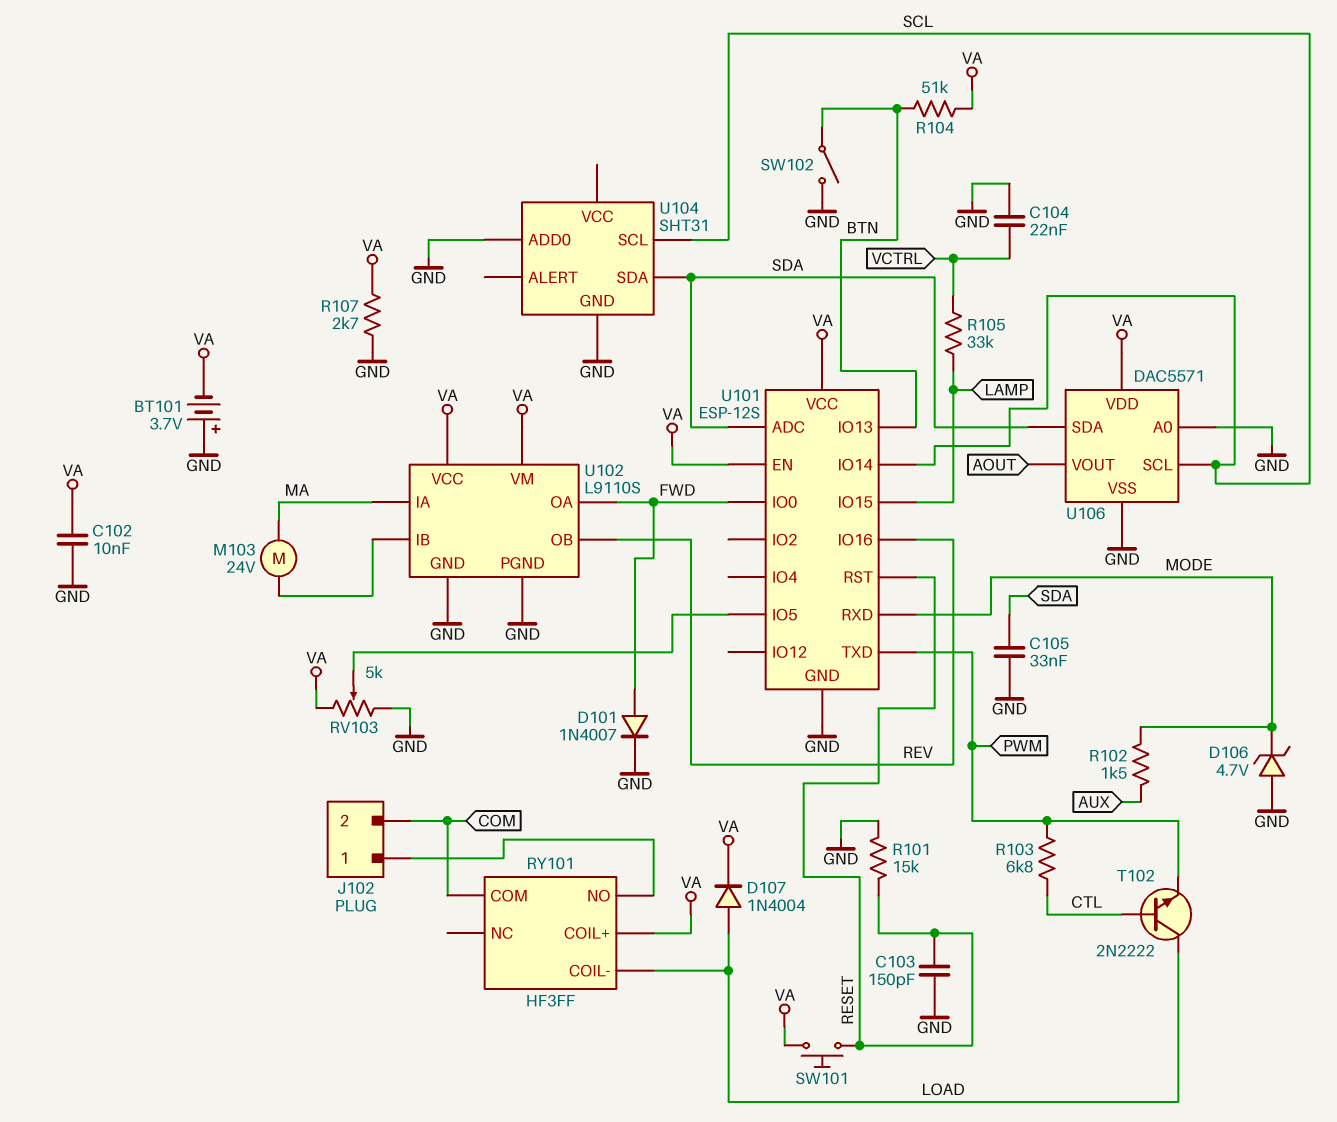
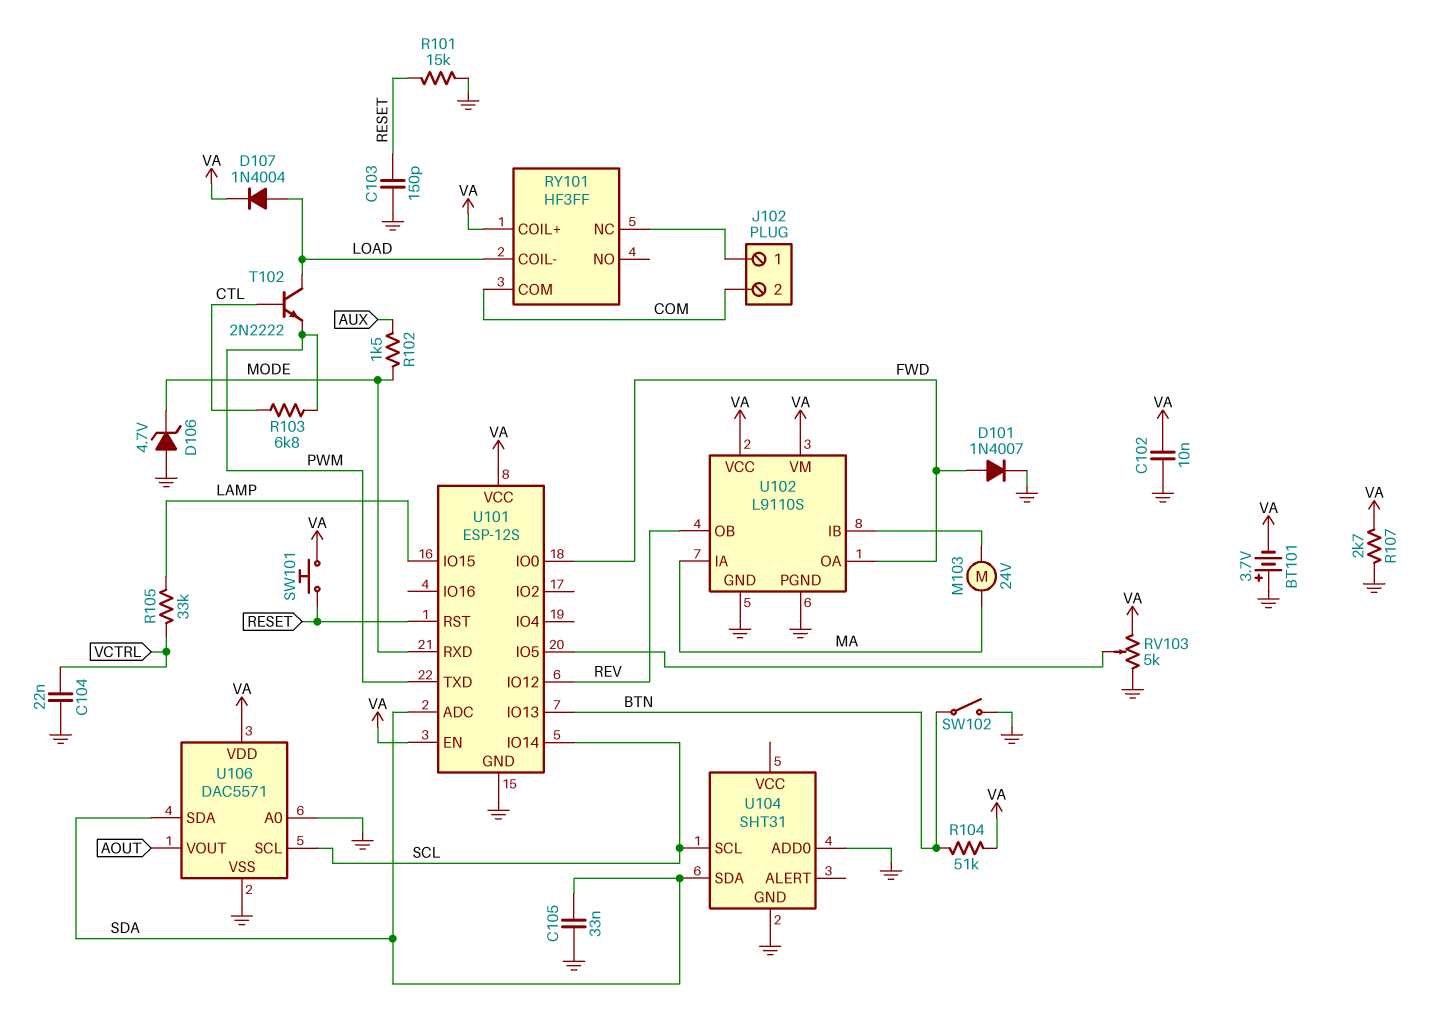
RY101 pin NC: none -> J102/1
RY101 pin NO: J102/1 -> none
U101 pin IO12: none -> REV
U101 pin IO16: REV -> none

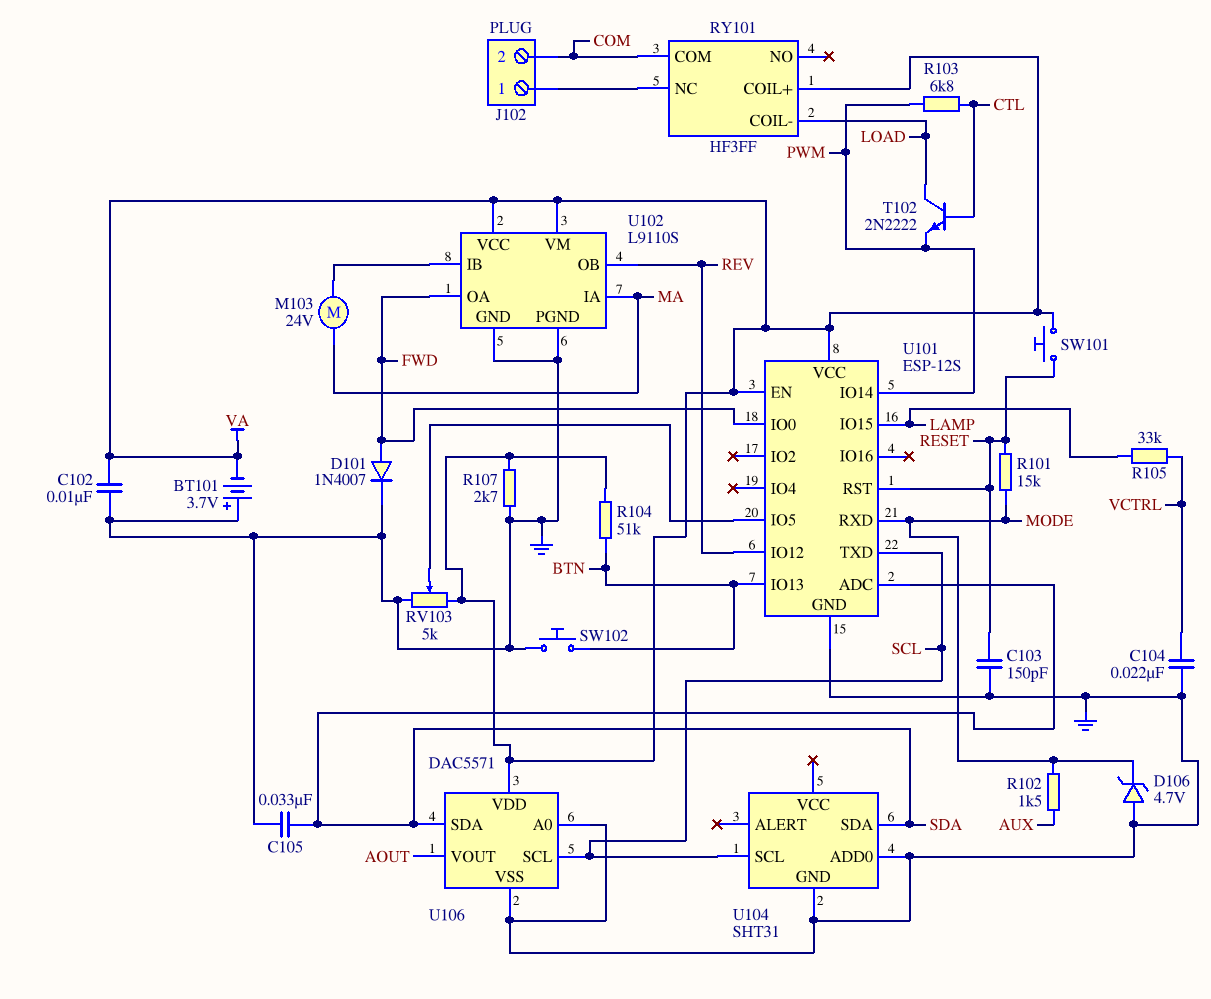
D107: diode 1N4004 (A LOAD, K VA) -> none
R101: 15k (GND, RESET) -> 15k (MODE, RESET)
SW102: switch (BTN, GND) -> button (BTN, GND)
U101 pin IO14: SCL -> PWM
U101 pin TXD: PWM -> SCL

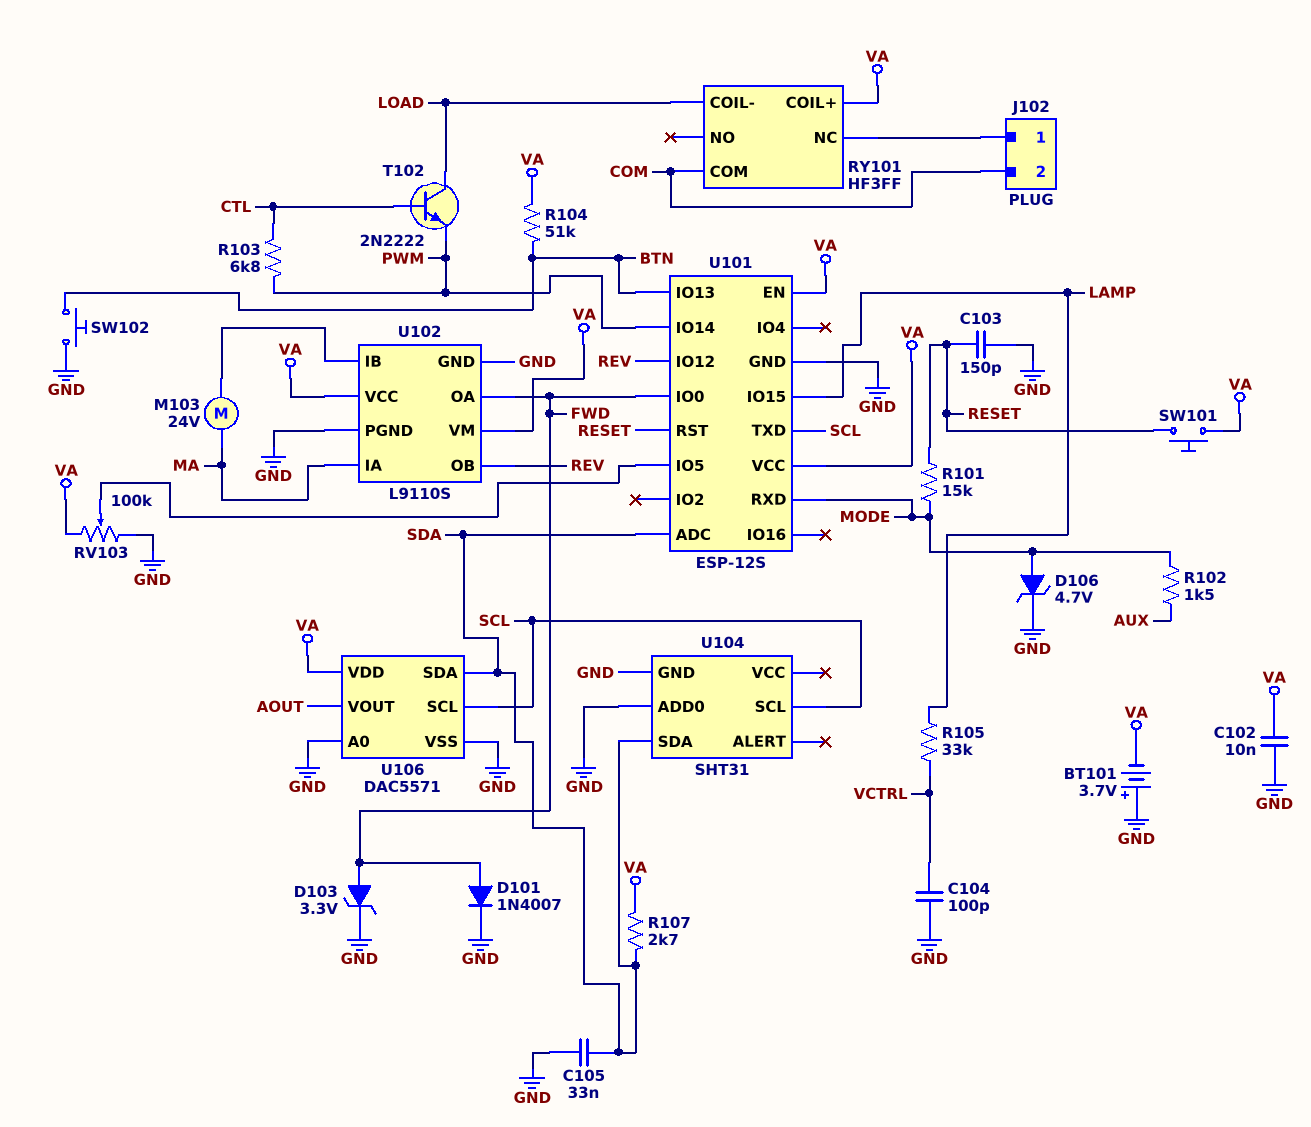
C104: 22nF (GND, VCTRL) -> 100pF (GND, VCTRL)
D103: none -> zener 3.3V (A FWD, K GND)
D106: zener 4.7V (A GND, K MODE) -> zener 4.7V (A MODE, K GND)
R107: 2.7k (GND, VA) -> 2.7k (SDA, VA)
RV103: 5k (GND, VA, wiper U101/IO5) -> 100k (GND, VA, wiper U101/IO5)

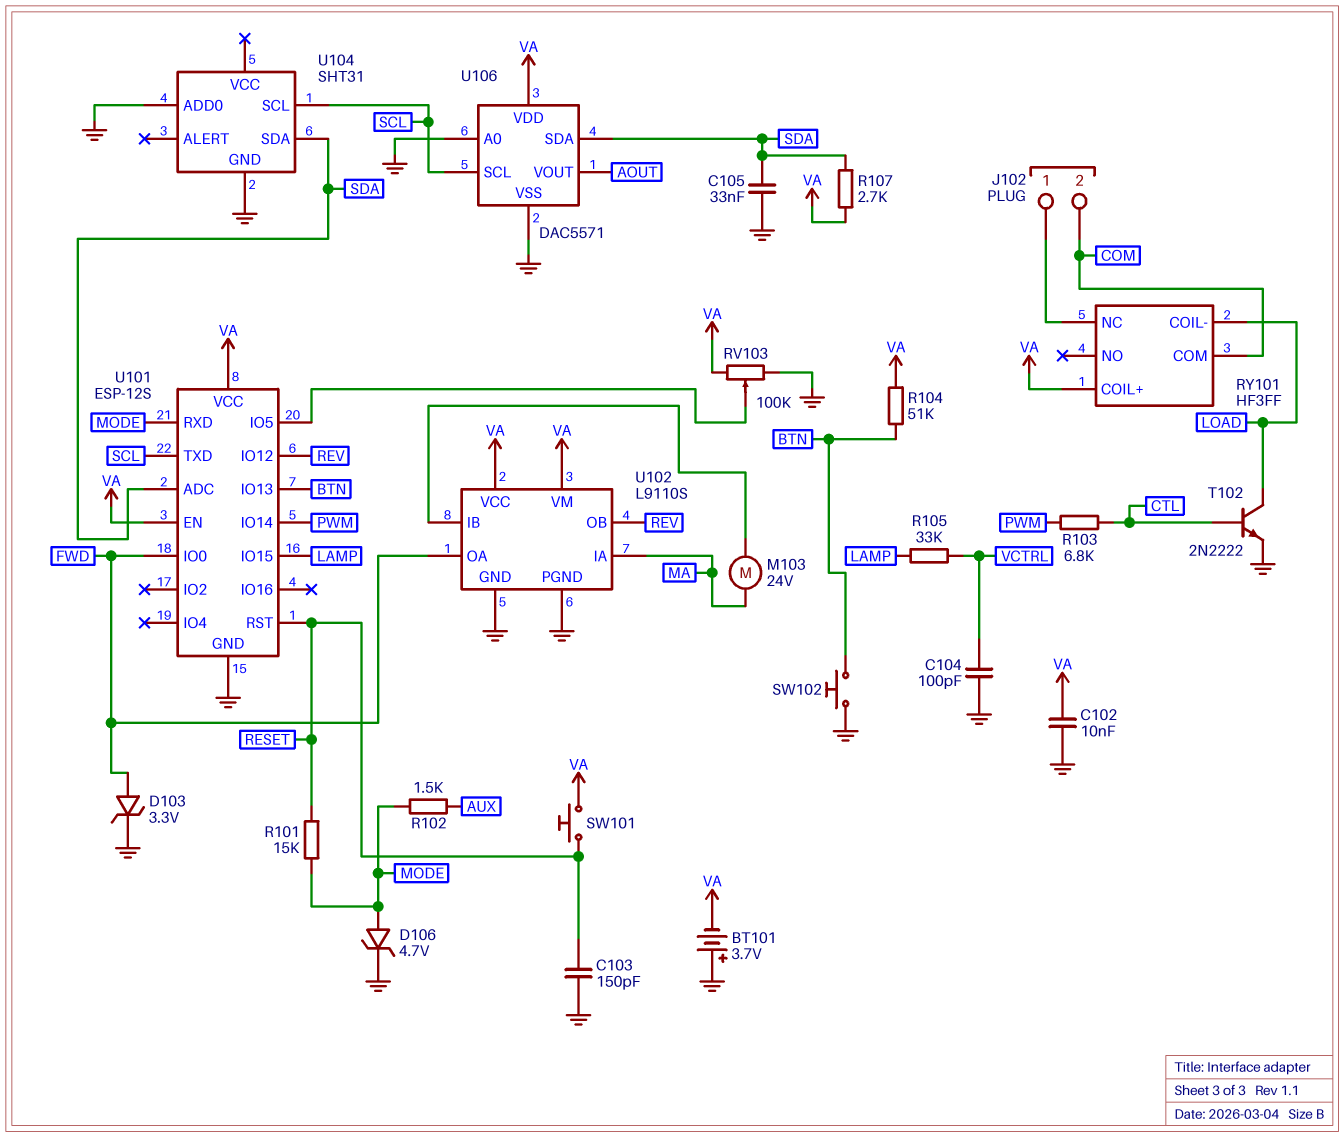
D101: diode 1N4007 (A FWD, K GND) -> none
T102: NPN 2N2222 (B CTL, C LOAD, E PWM) -> NPN 2N2222 (B CTL, C LOAD, E GND)

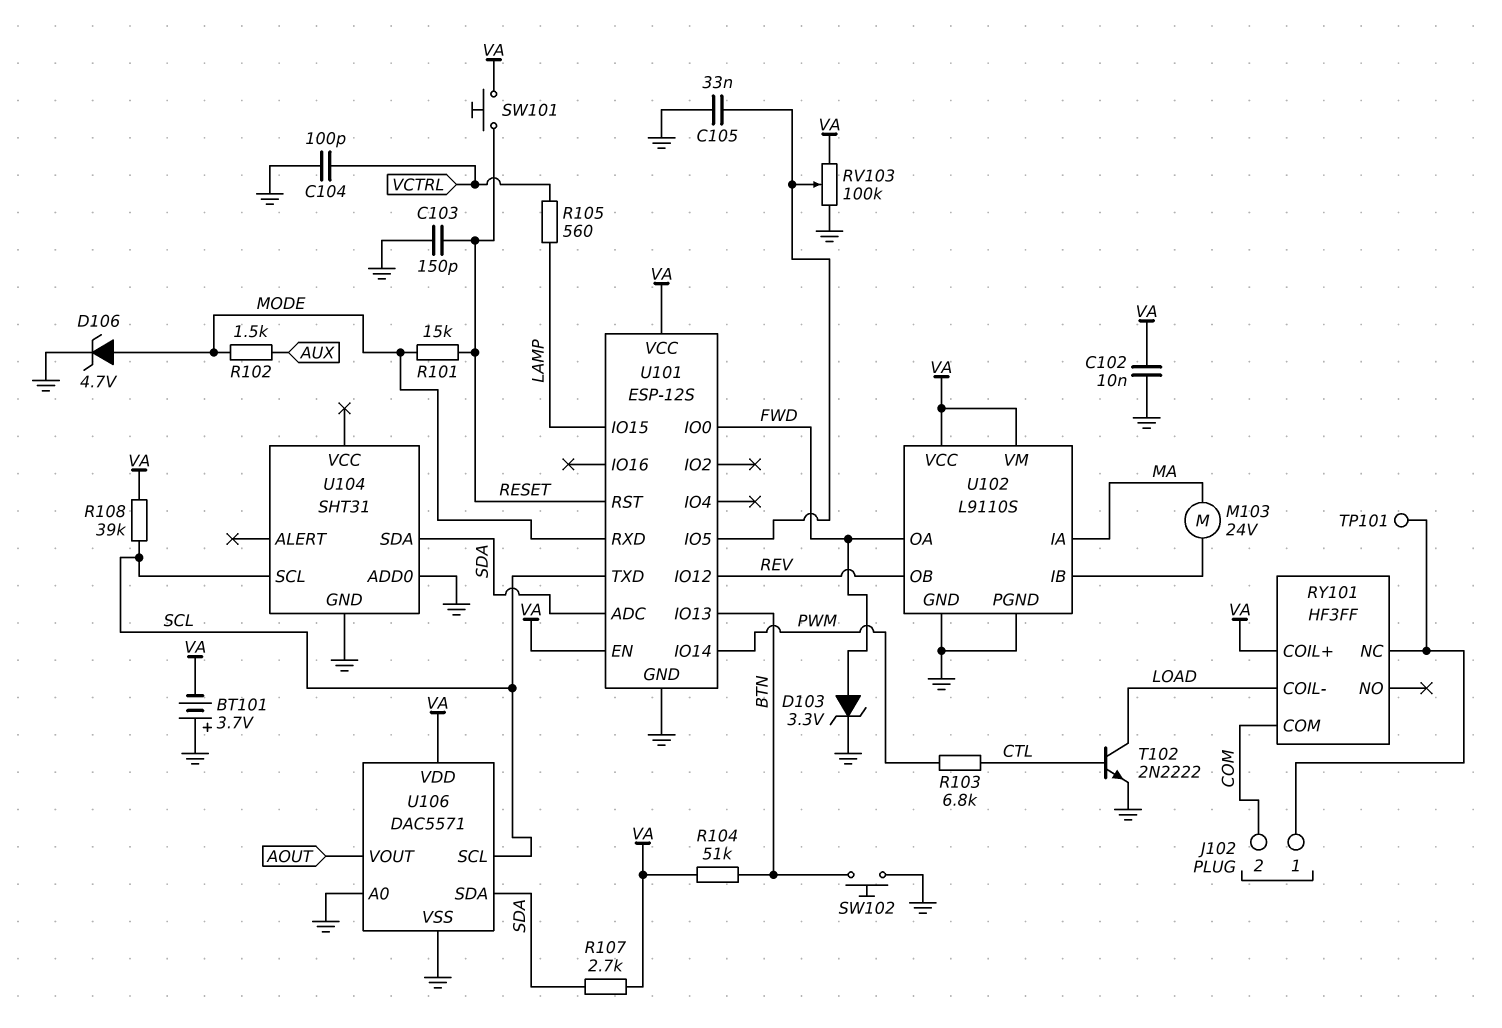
C105: 33nF (GND, SDA) -> 33nF (GND, U101/IO5)
R105: 33k (LAMP, VCTRL) -> 560 (LAMP, VCTRL)
R108: none -> 39k (SCL, VA)
TP101: none -> test point (J102/1)

